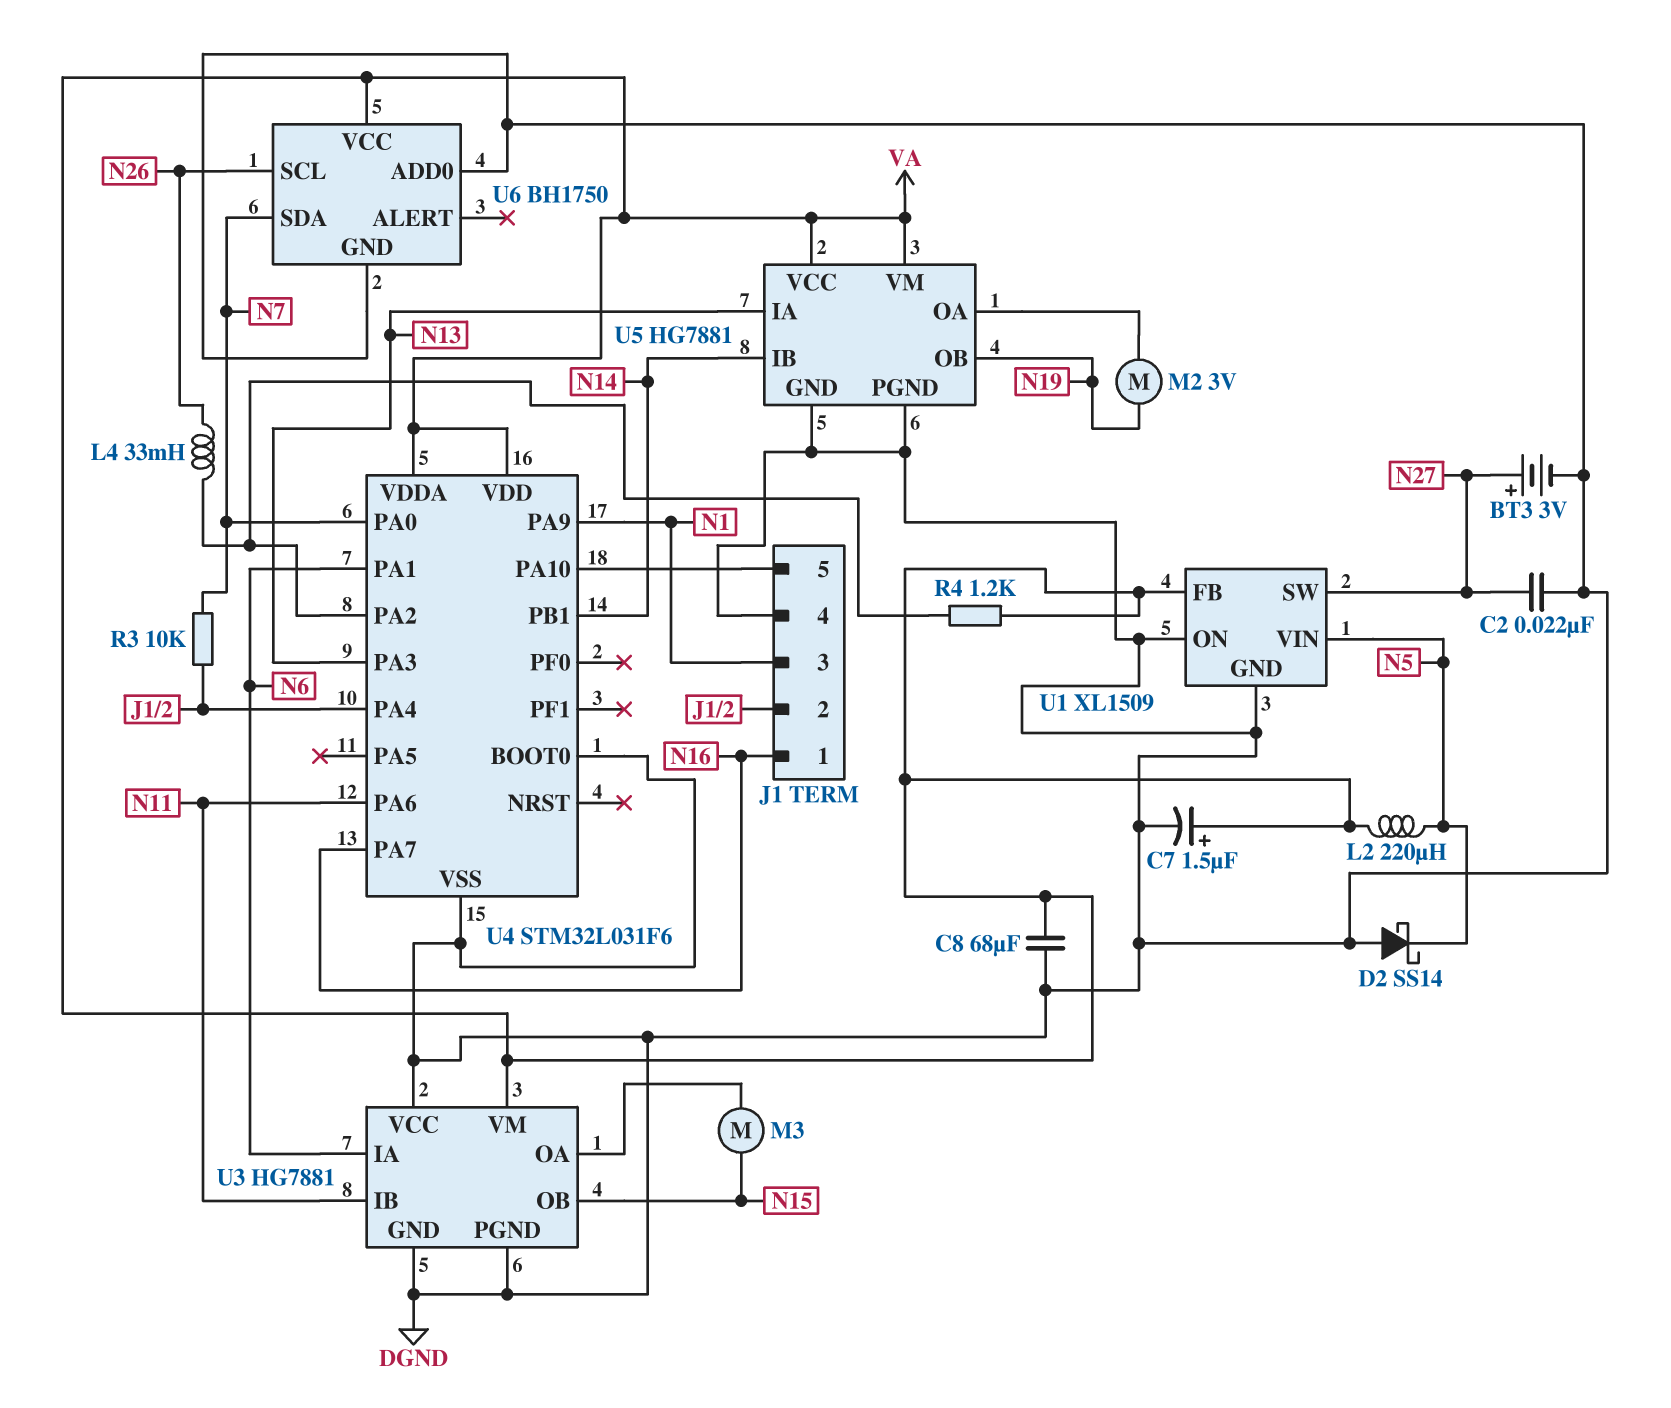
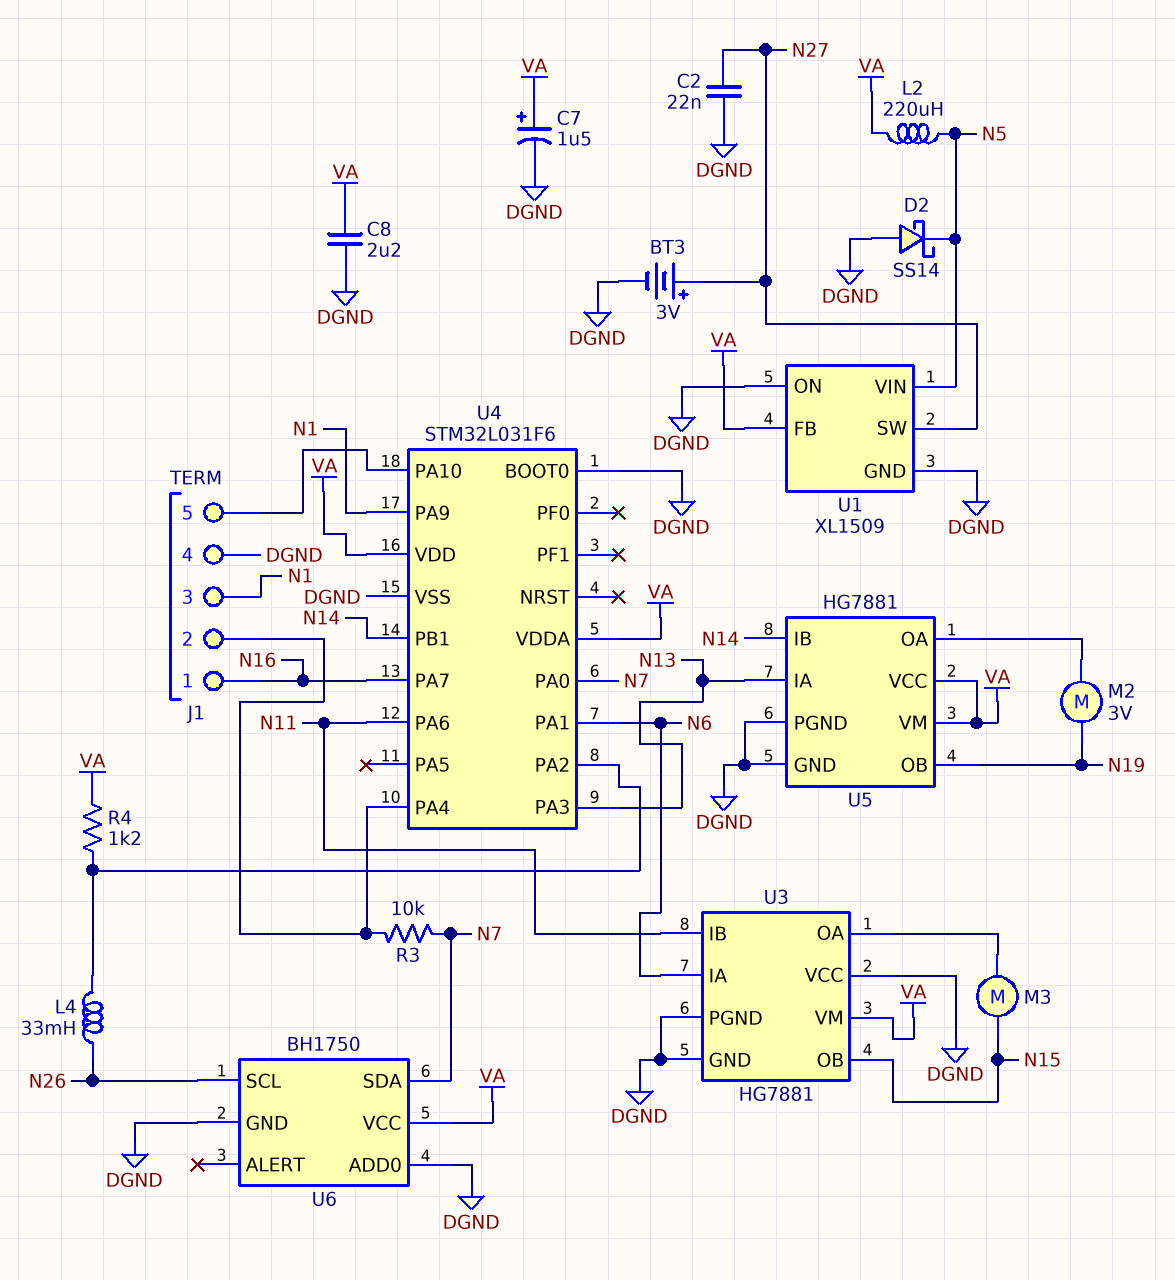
C8: 68uF (DGND, VA) -> 2.2uF (DGND, VA)

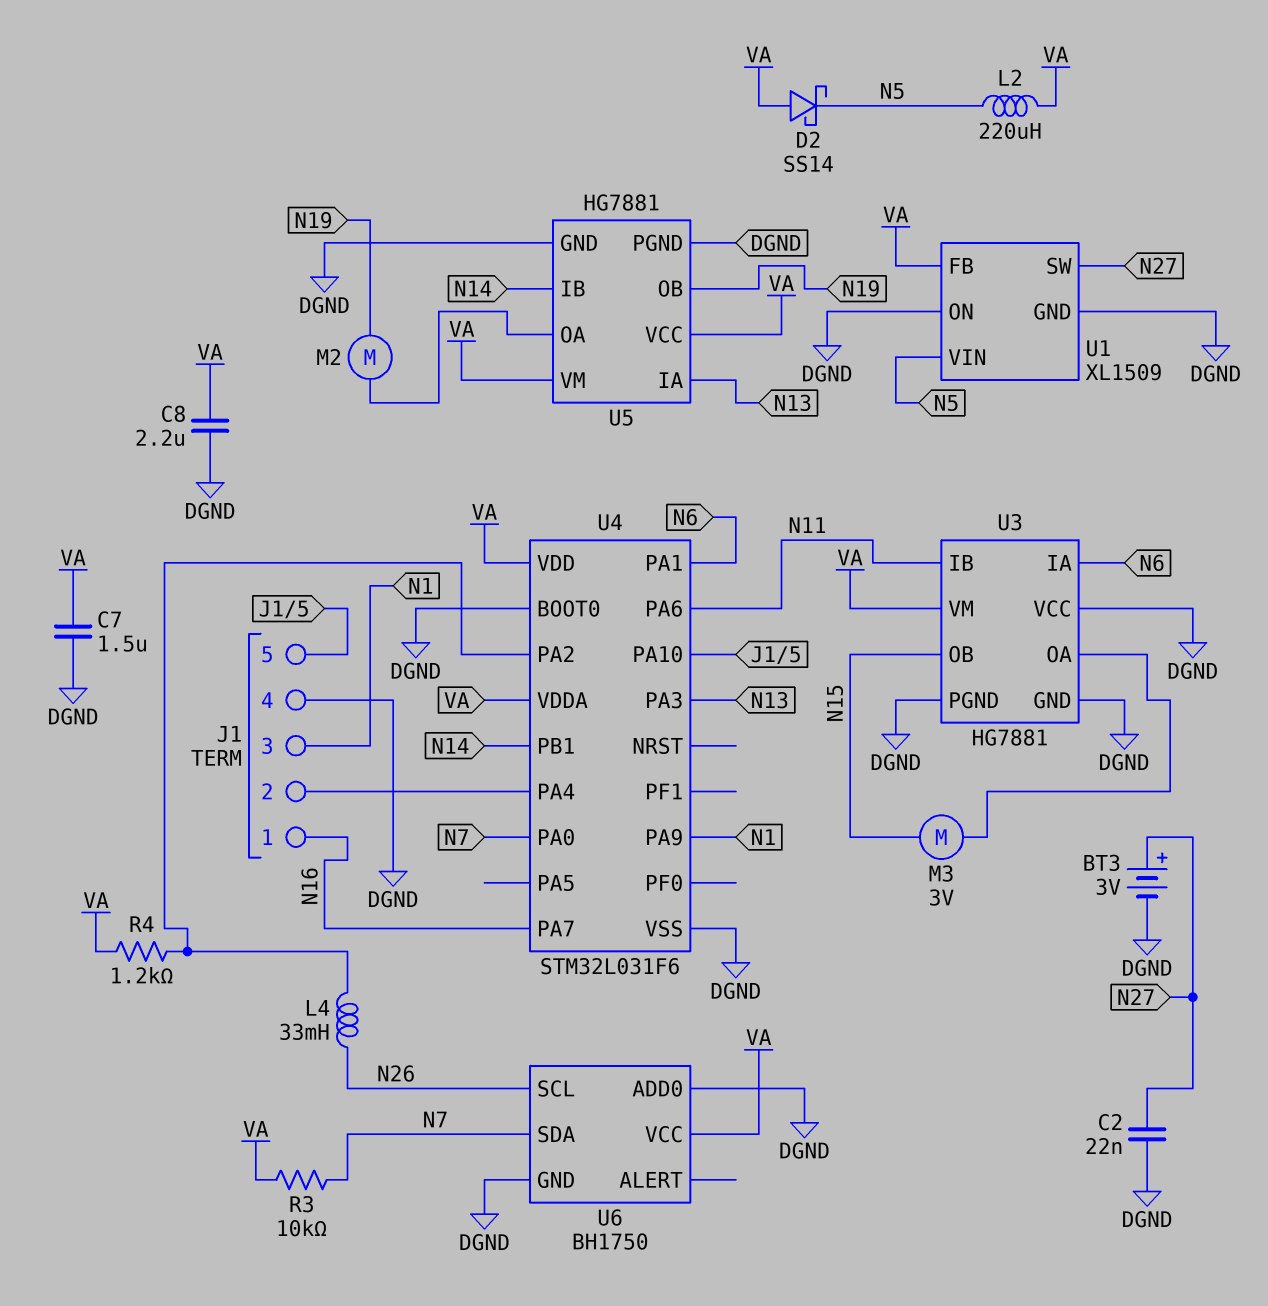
C7: 1.5uF (plus VA, minus DGND) -> 1.5uF (DGND, VA)
D2: schottky SS14 (A DGND, K N5) -> schottky SS14 (A VA, K N5)
M2: motor 3V (N19, U5/OA) -> motor (N19, U5/OA)
M3: motor (N15, U3/OA) -> motor 3V (N15, U3/OA)
R3: 10k (J1/2, N7) -> 10k (N7, VA)

